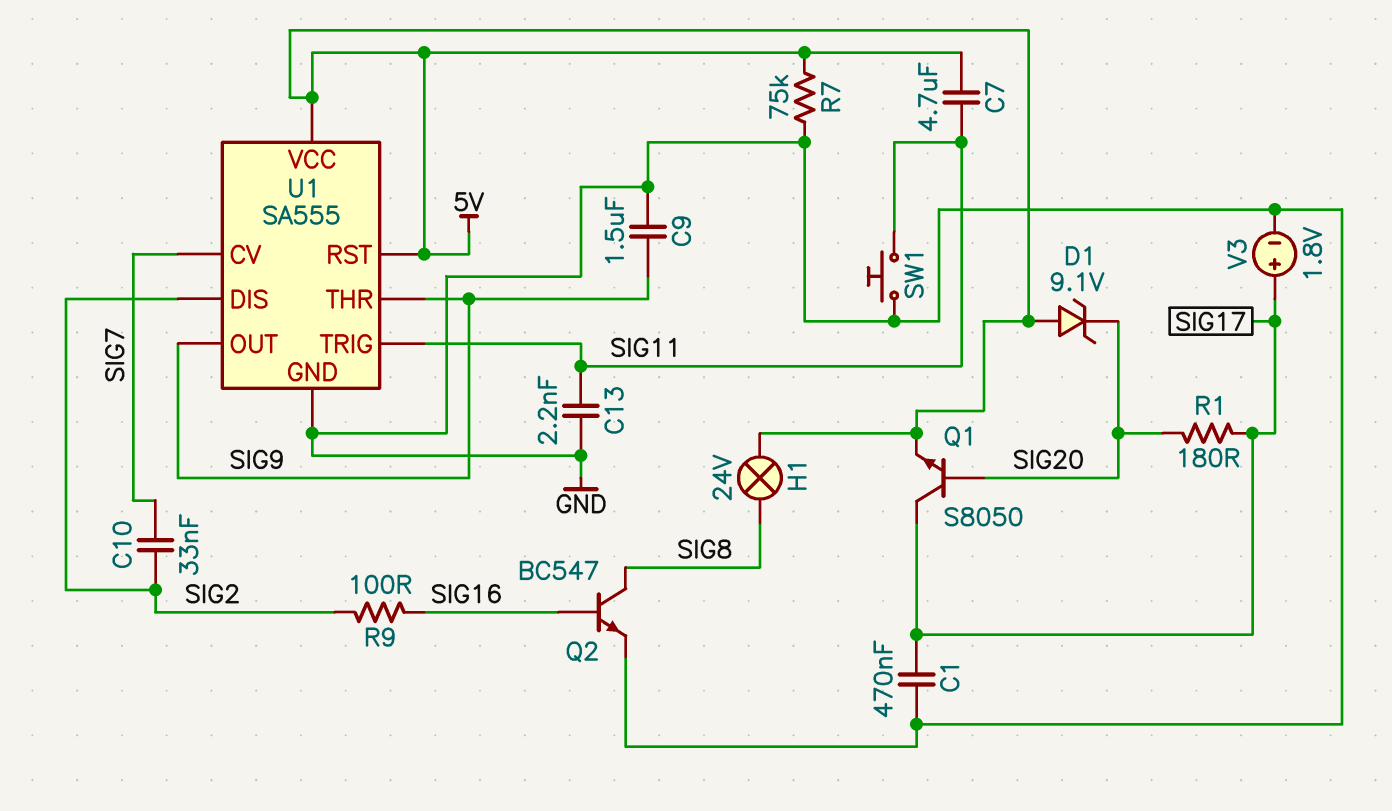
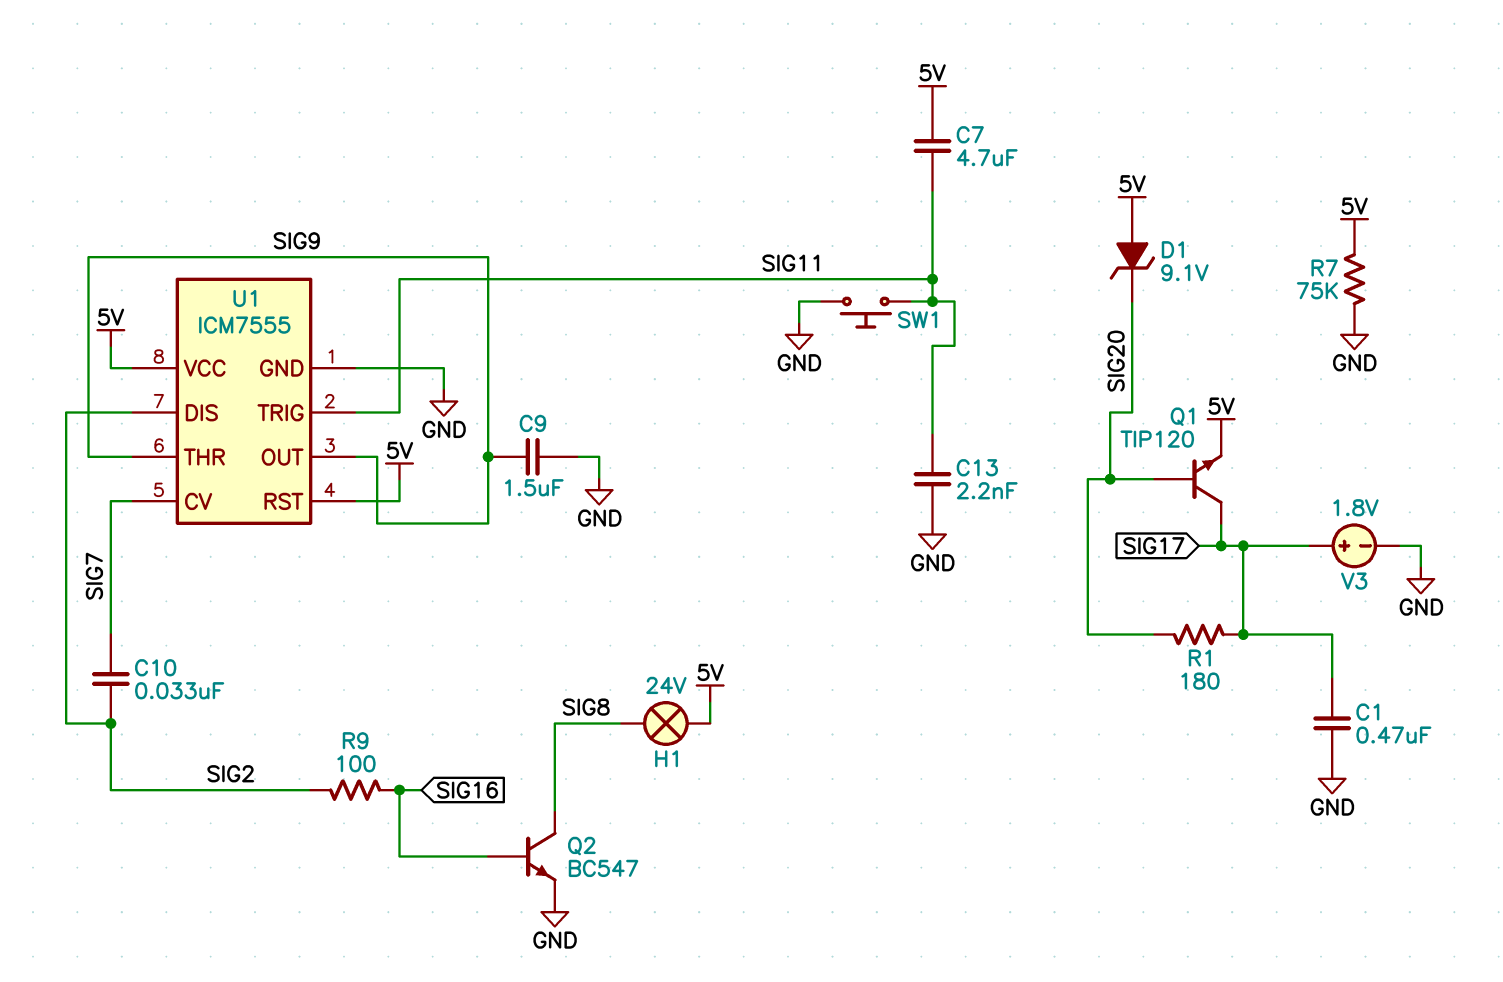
Q1: NPN S8050 (B SIG20, C SIG17, E 5V) -> NPN TIP120 (B SIG20, C SIG17, E 5V)
U1: SA555 -> ICM7555

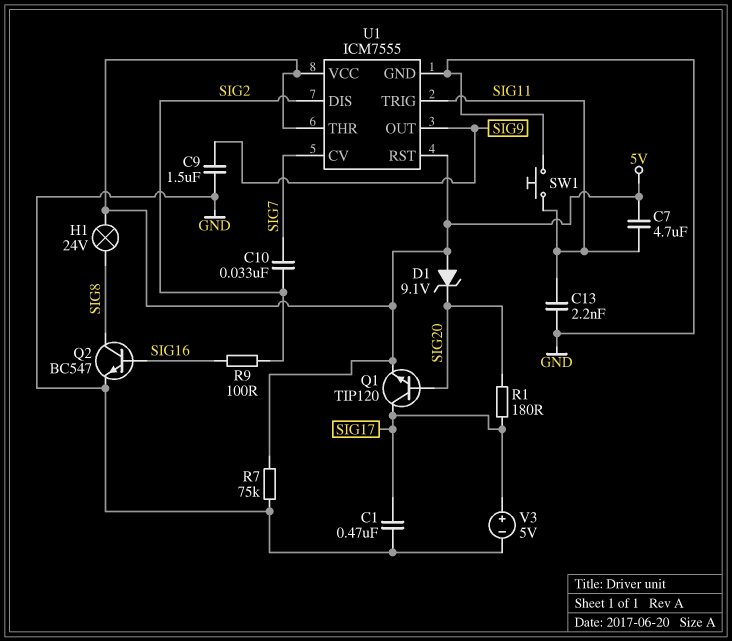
U1 pin THR: SIG9 -> 5V
V3: 1.8V (plus SIG17, minus GND) -> 5V (plus SIG17, minus GND)

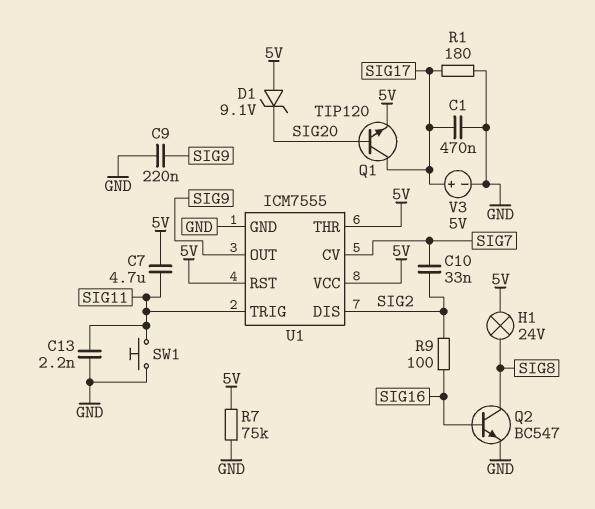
C9: 1.5uF (GND, SIG9) -> 220nF (GND, SIG9)
R1: 180 (SIG17, SIG20) -> 180 (GND, SIG17)

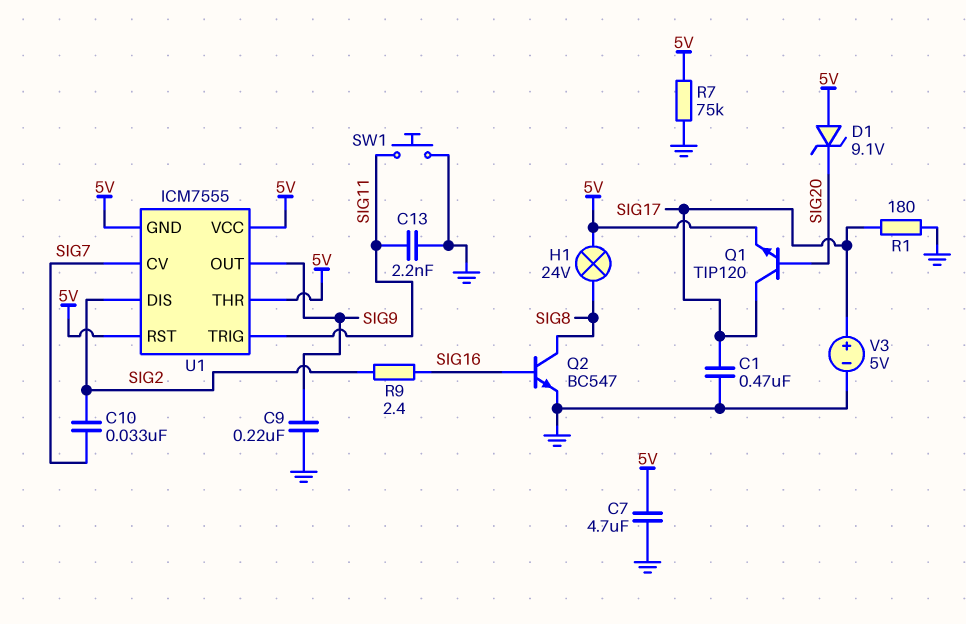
C7: 4.7uF (5V, SIG11) -> 4.7uF (5V, GND)
R9: 100 (SIG2, SIG16) -> 2.4 (SIG2, SIG16)
U1 pin GND: GND -> 5V

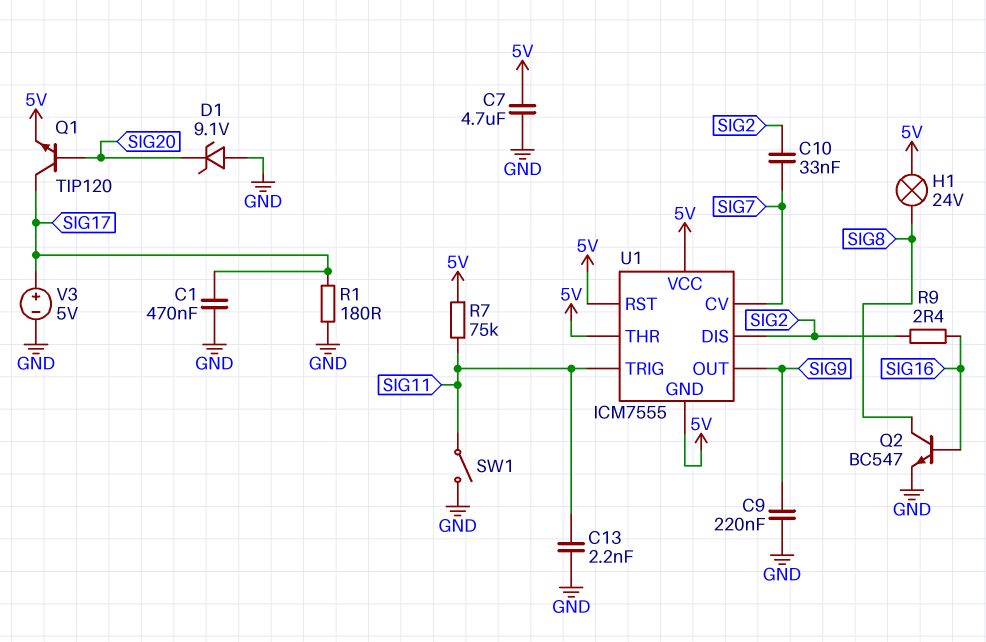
D1: zener 9.1V (A 5V, K SIG20) -> zener 9.1V (A GND, K SIG20)
R7: 75k (5V, GND) -> 75k (5V, SIG11)
SW1: button (GND, SIG11) -> switch (GND, SIG11)

